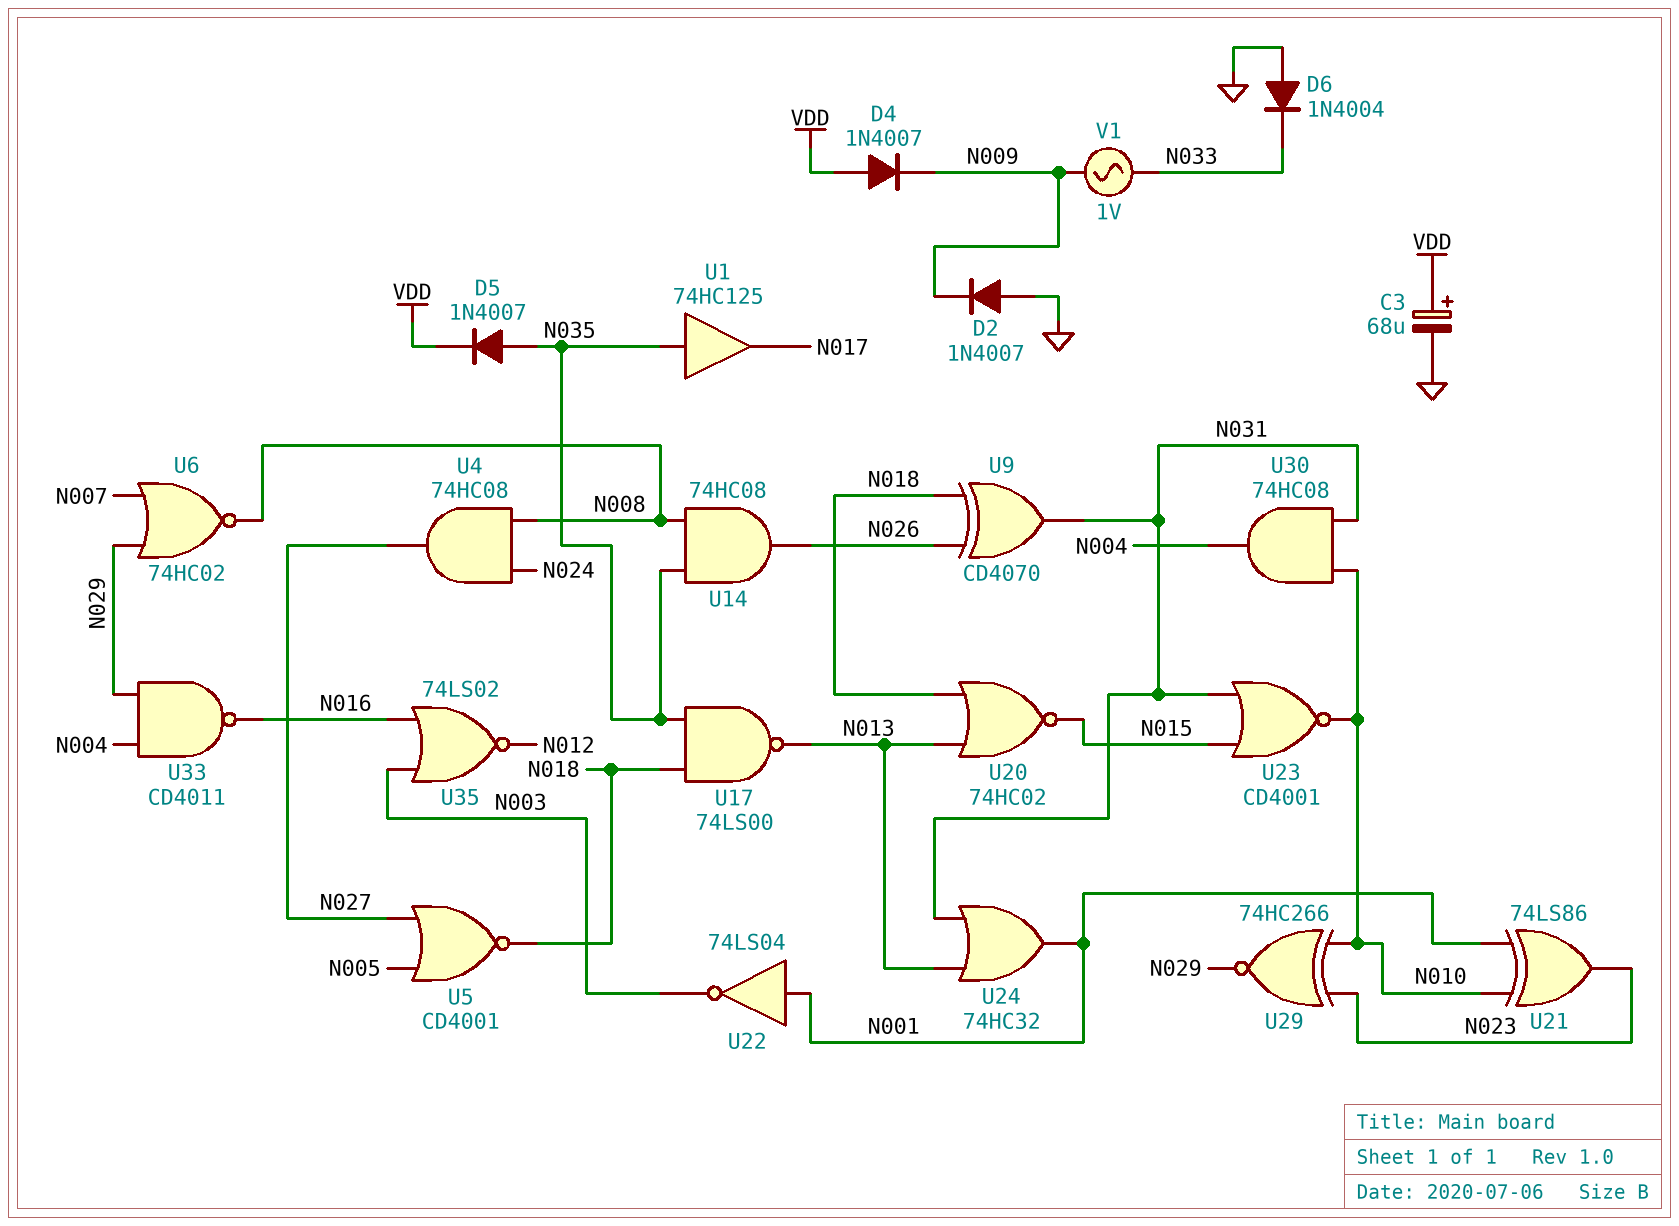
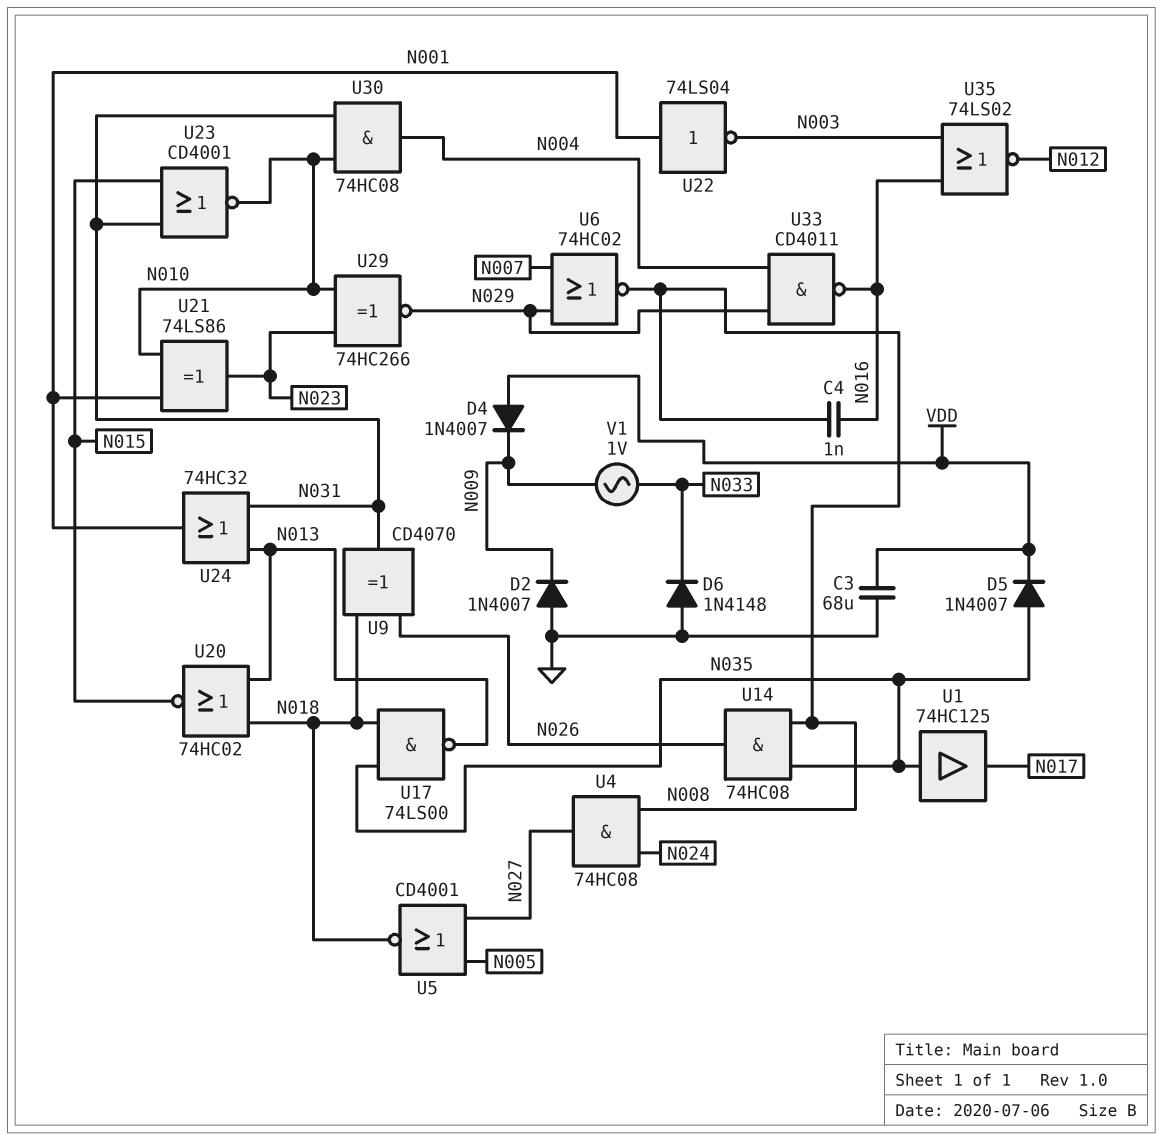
C3: 68uF (plus VDD, minus GND) -> 68uF (GND, VDD)
C4: none -> 1nF (N008, N016)
D6: diode 1N4004 (A GND, K N033) -> diode 1N4148 (A GND, K N033)

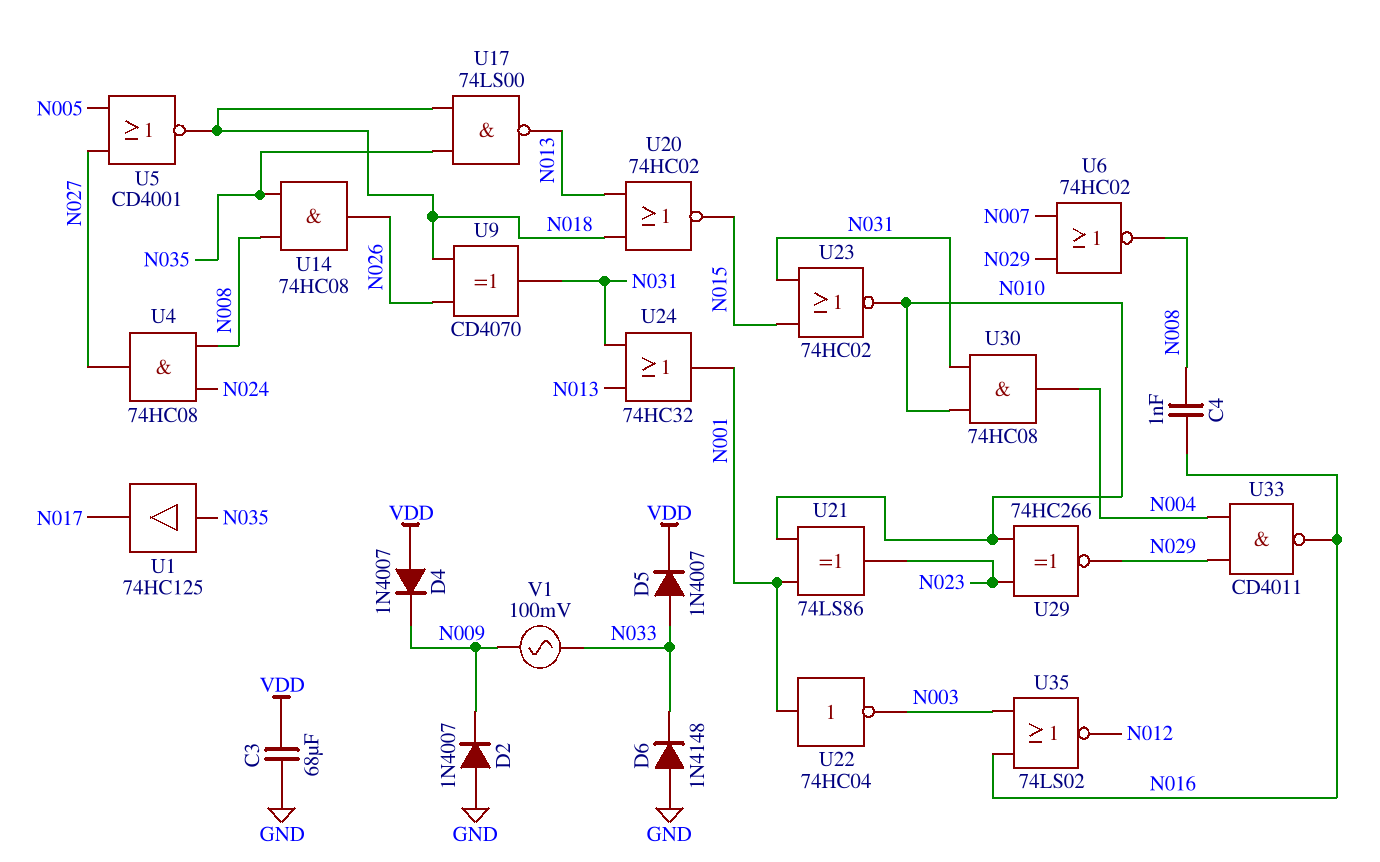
D5: diode 1N4007 (A N035, K VDD) -> diode 1N4007 (A N033, K VDD)
U22: NOT 74LS04 (in N001, out N003) -> NOT 74HC04 (in N001, out N003)
U23: NOR CD4001 (in N015, in N031, out N010) -> NOR 74HC02 (in N015, in N031, out N010)
V1: AC 1V (N009, N033) -> AC 100mV (N009, N033)

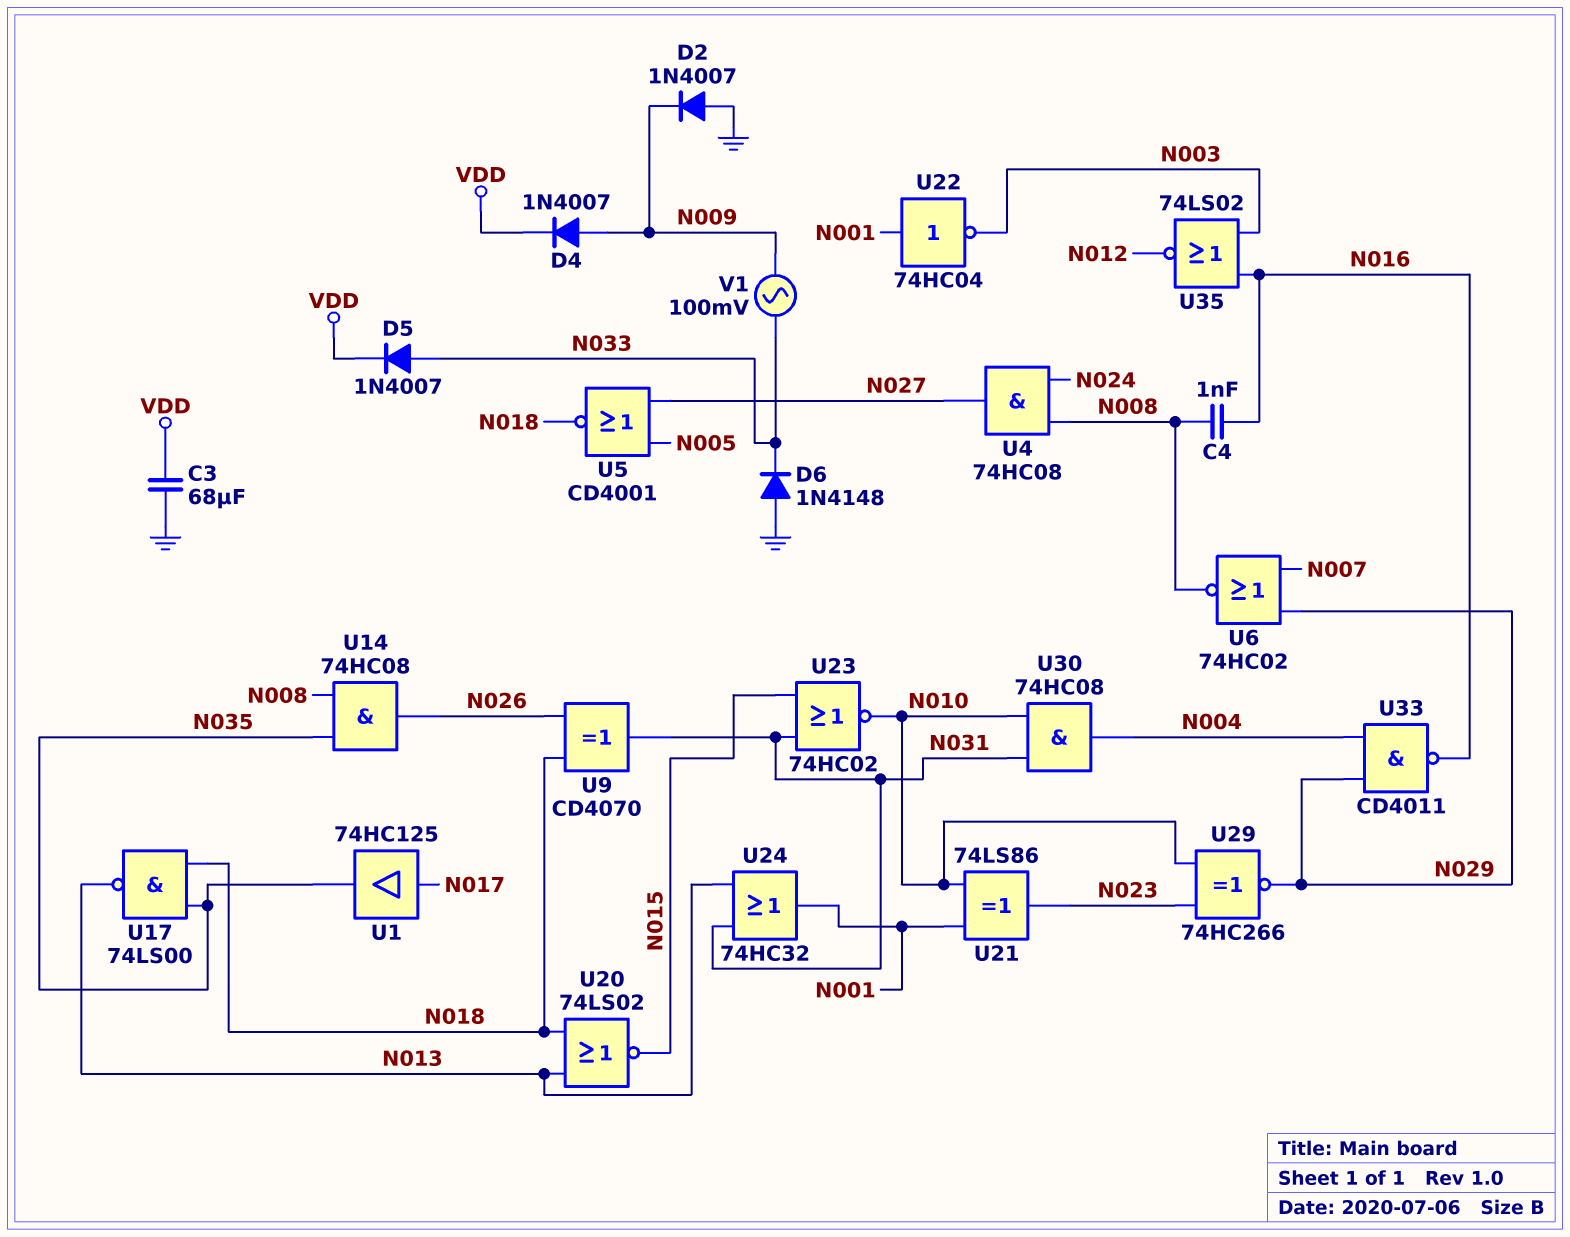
D4: diode 1N4007 (A VDD, K N009) -> diode 1N4007 (A N009, K VDD)
U1: buffer 74HC125 (in N035, out N017) -> buffer 74HC125 (in N017, out N035)
U20: NOR 74HC02 (in N013, in N018, out N015) -> NOR 74LS02 (in N013, in N018, out N015)

